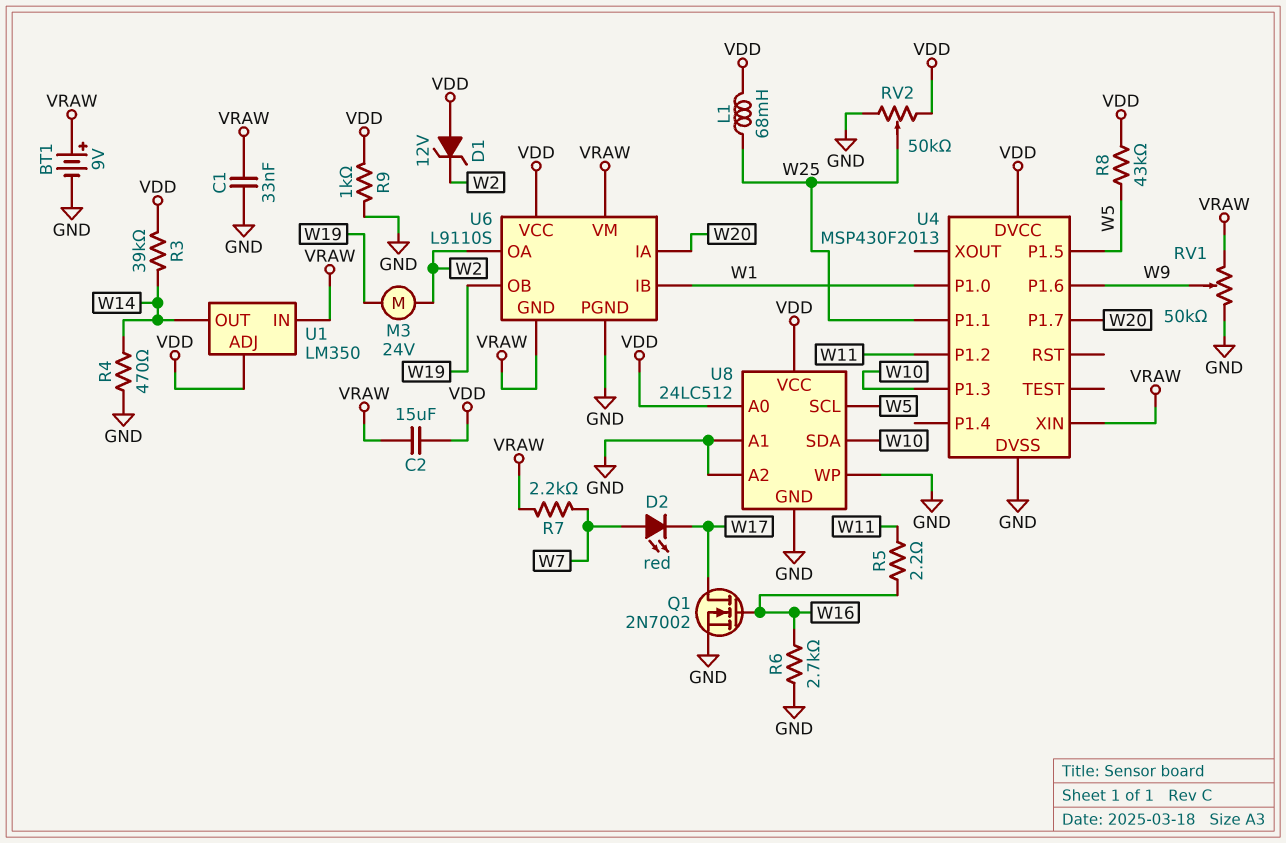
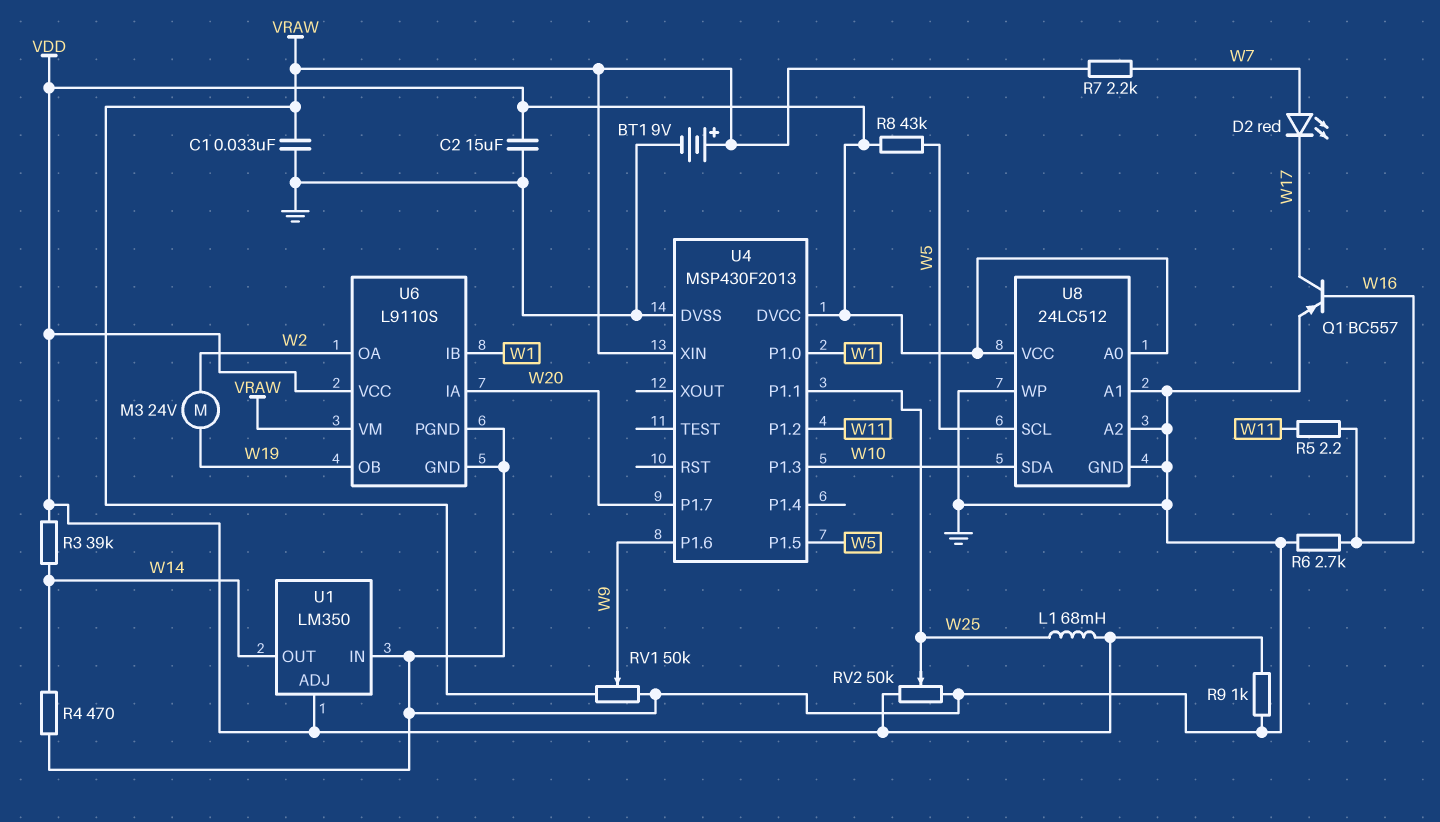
C2: 15uF (VDD, VRAW) -> 15uF (GND, VDD)
D1: zener 12V (A VDD, K W2) -> none
Q1: NMOS 2N7002 (G W16, D W17, S GND) -> PNP BC557 (B W16, C W17, E GND)
U1 pin IN: VRAW -> GND
U6 pin GND: VRAW -> GND

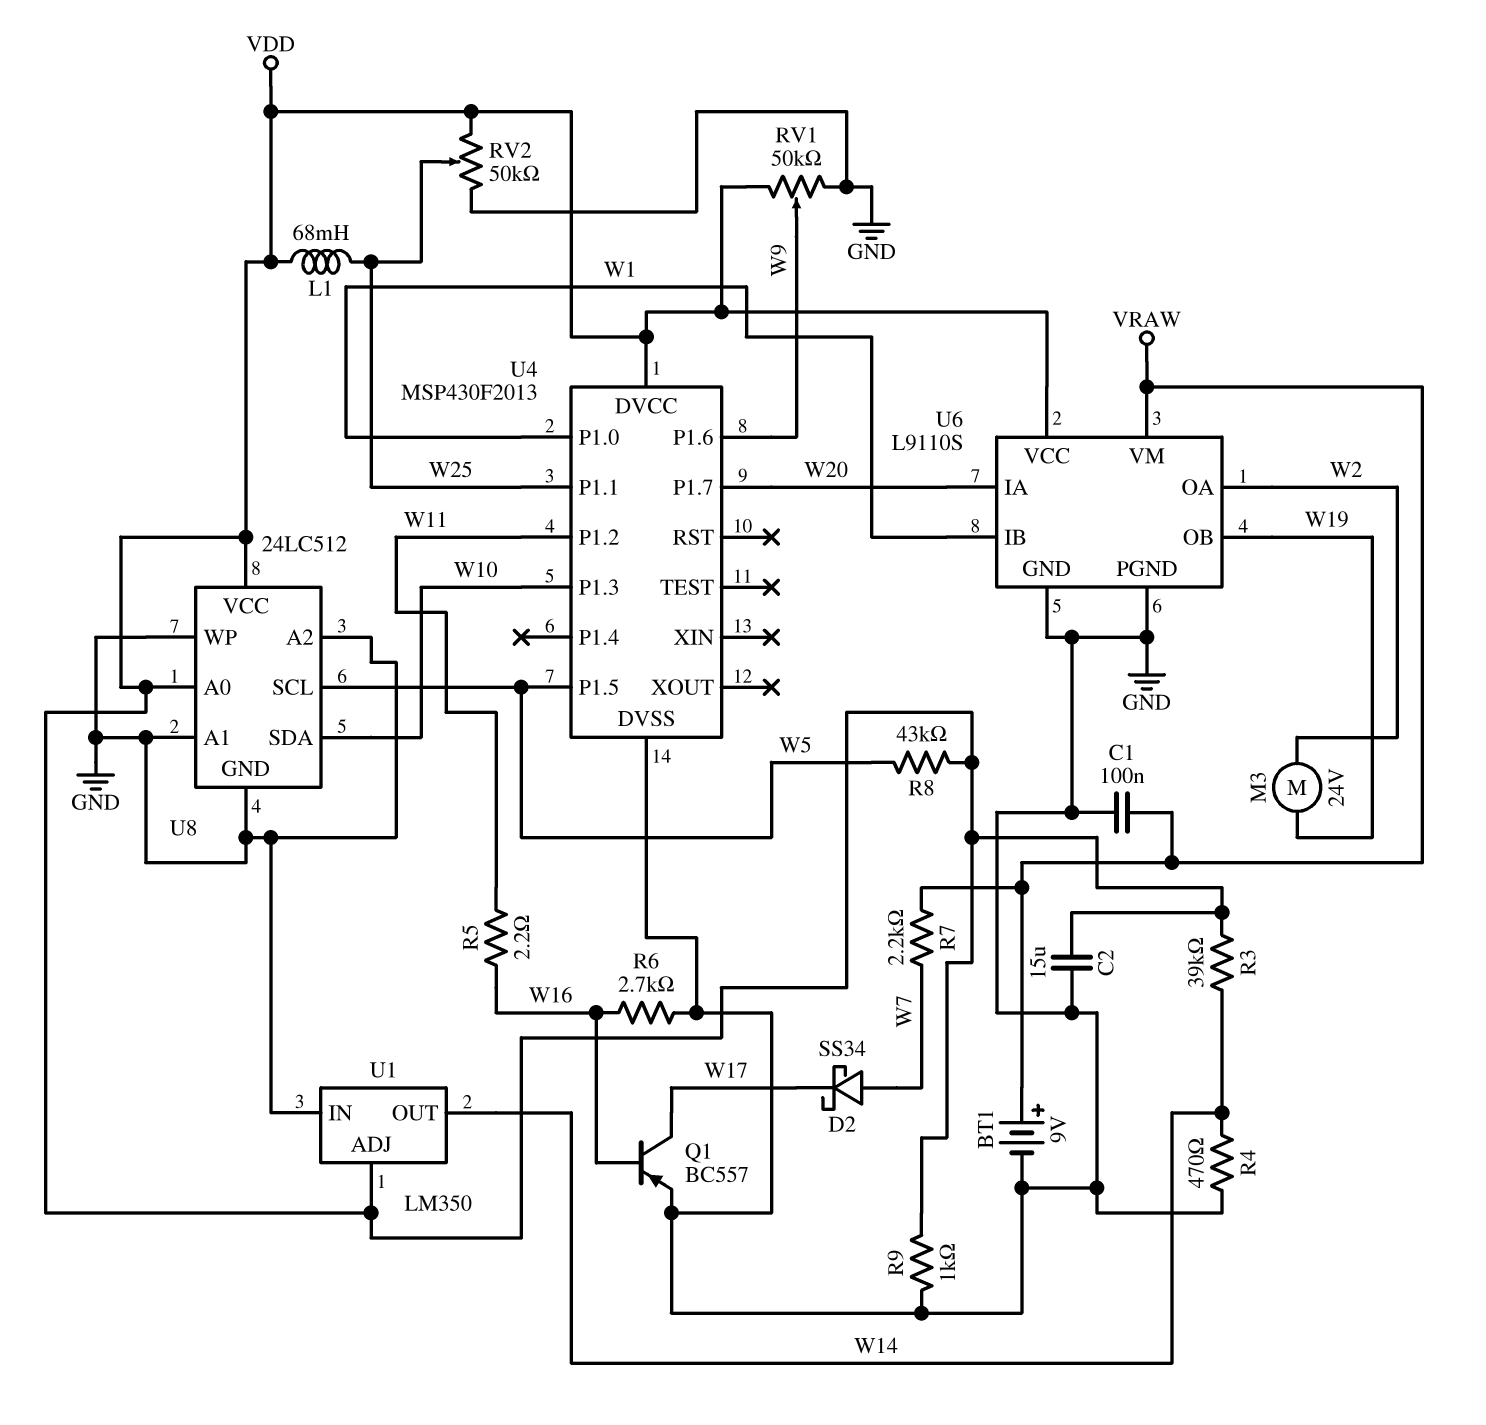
C1: 33nF (GND, VRAW) -> 100nF (GND, VRAW)
D2: LED red (A W7, K W17) -> schottky SS34 (A W7, K W17)
RV1: 50k (GND, VRAW, wiper W9) -> 50k (GND, VDD, wiper W9)
U4 pin XIN: VRAW -> none

